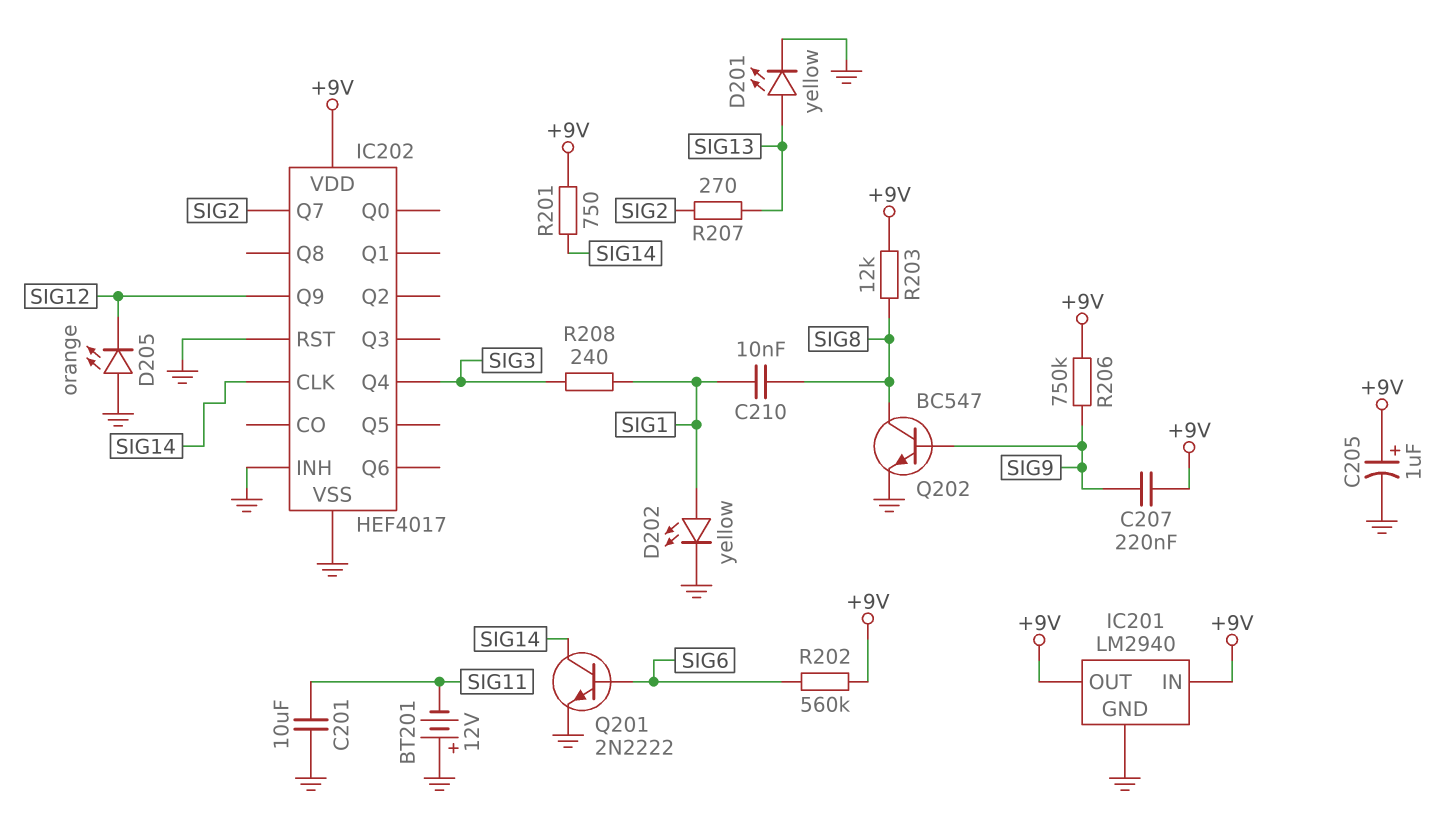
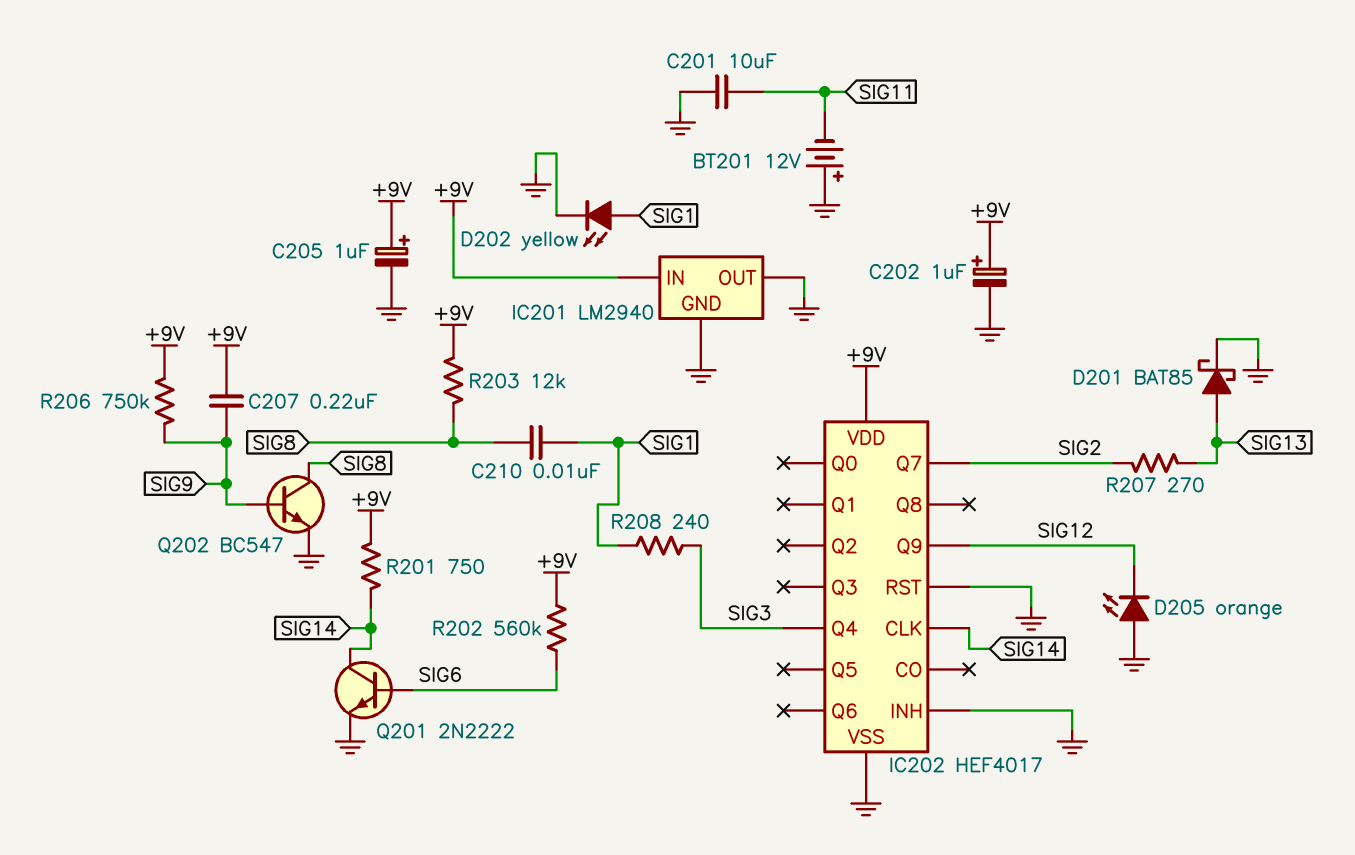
C202: none -> 1uF (plus +9V, minus GND)
D201: LED yellow (A SIG13, K GND) -> schottky BAT85 (A SIG13, K GND)
IC201 pin OUT: +9V -> GND

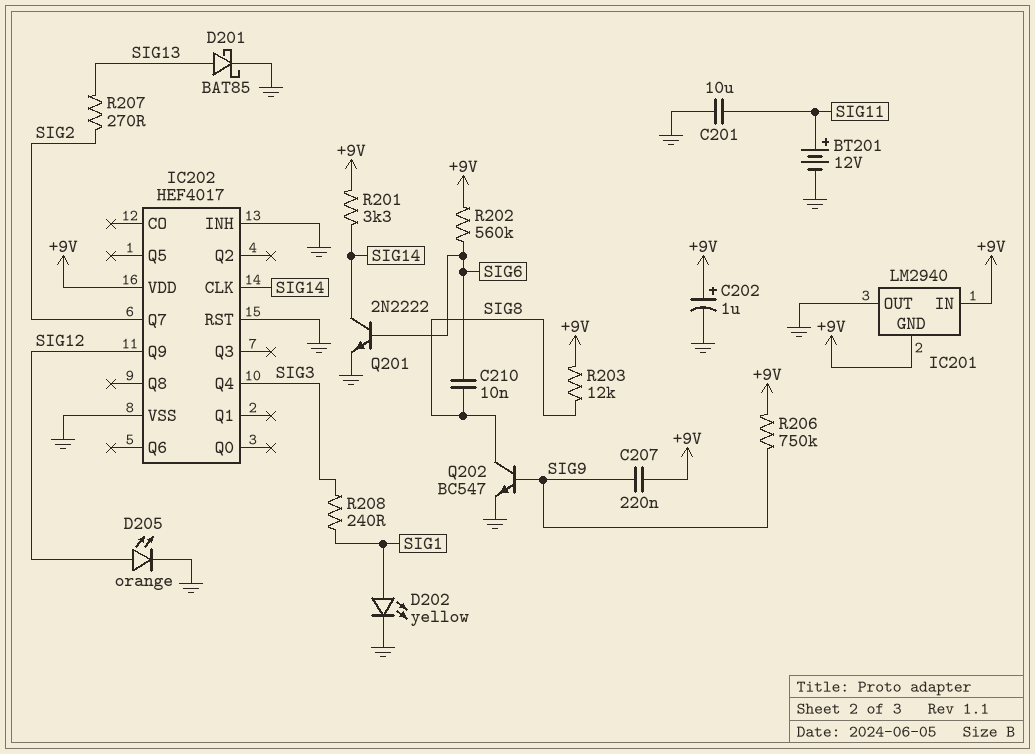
BT201: 12V (plus GND, minus SIG11) -> 12V (plus SIG11, minus GND)
C205: 1uF (plus +9V, minus GND) -> none
C210: 10nF (SIG1, SIG8) -> 10nF (SIG6, SIG8)
D205: LED orange (A GND, K SIG12) -> LED orange (A SIG12, K GND)
IC201 pin GND: GND -> +9V
R201: 750 (+9V, SIG14) -> 3.3k (+9V, SIG14)

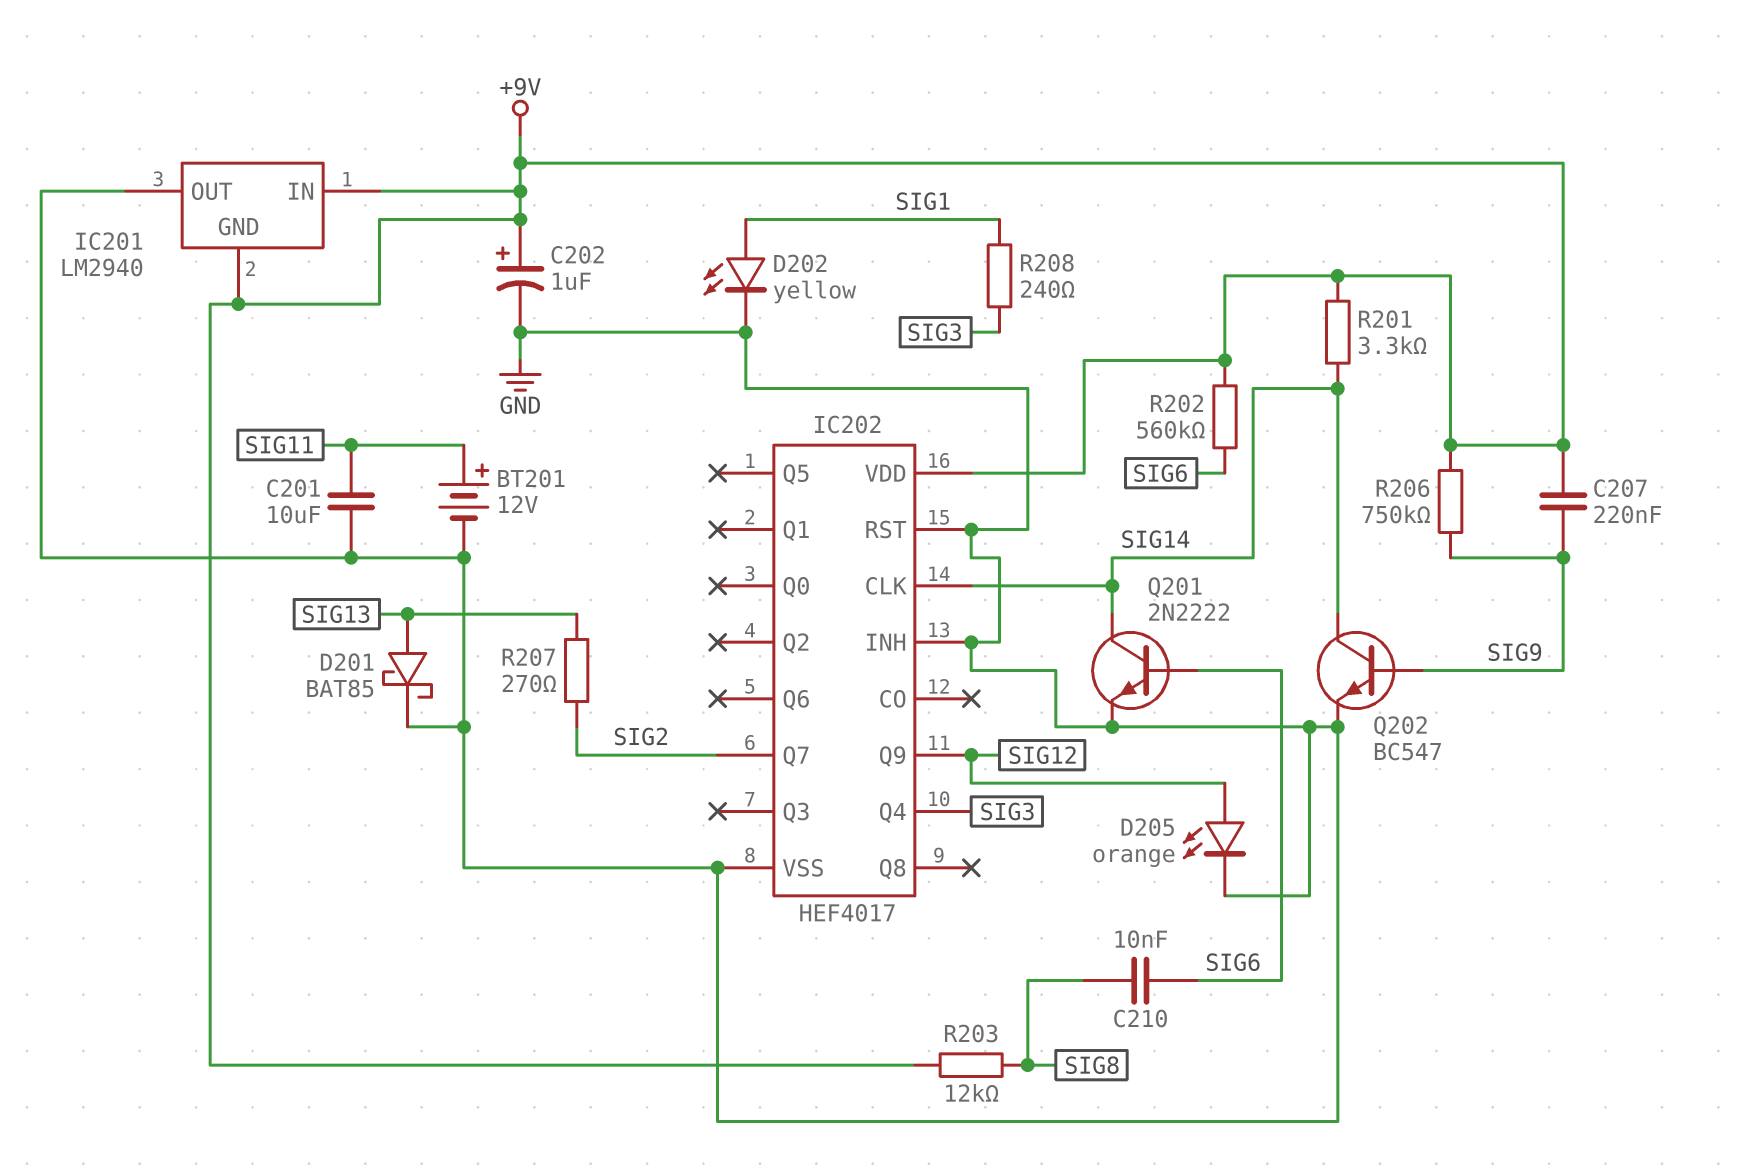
Q202: NPN BC547 (B SIG9, C SIG8, E GND) -> NPN BC547 (B SIG9, C SIG14, E GND)

